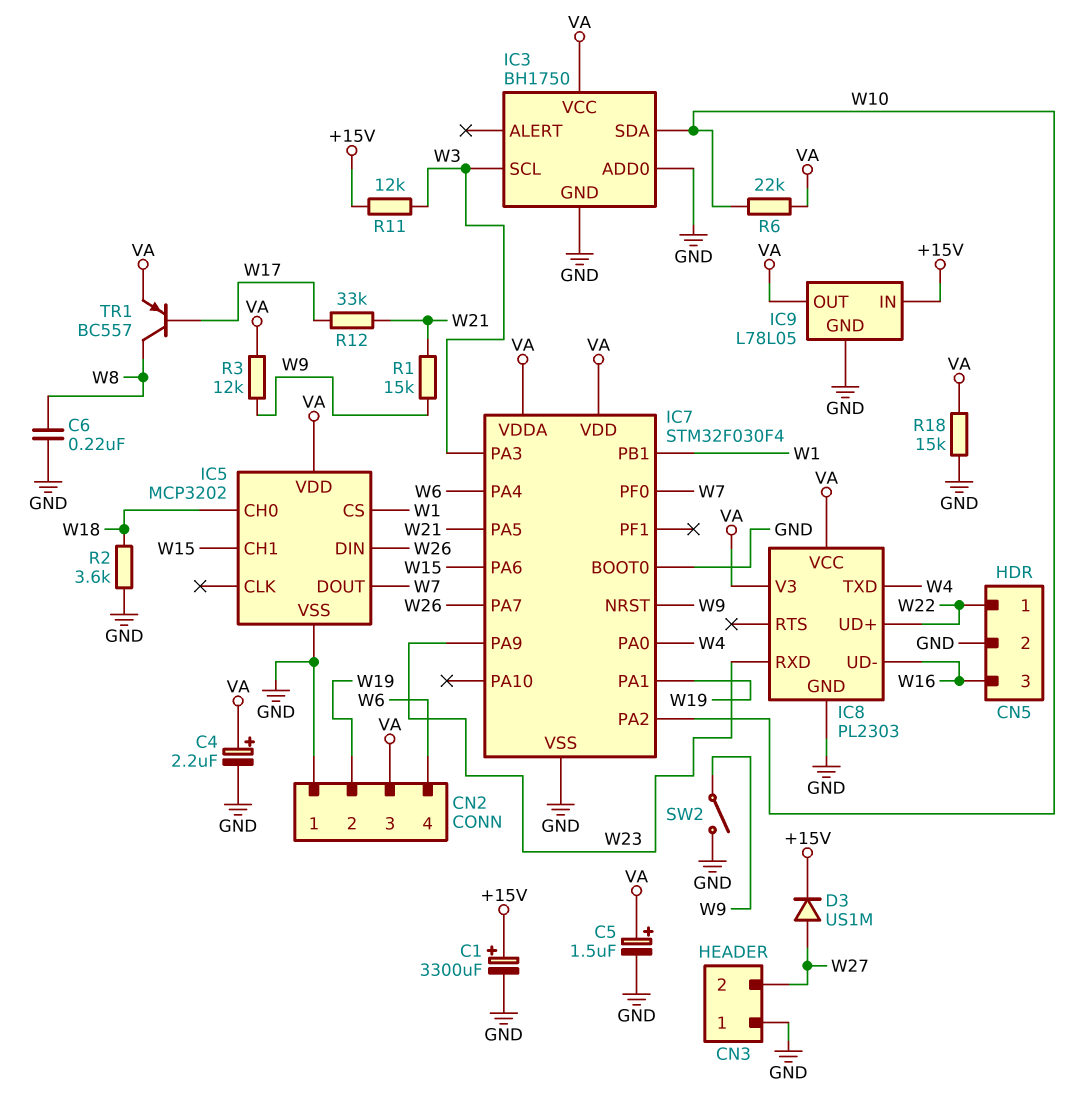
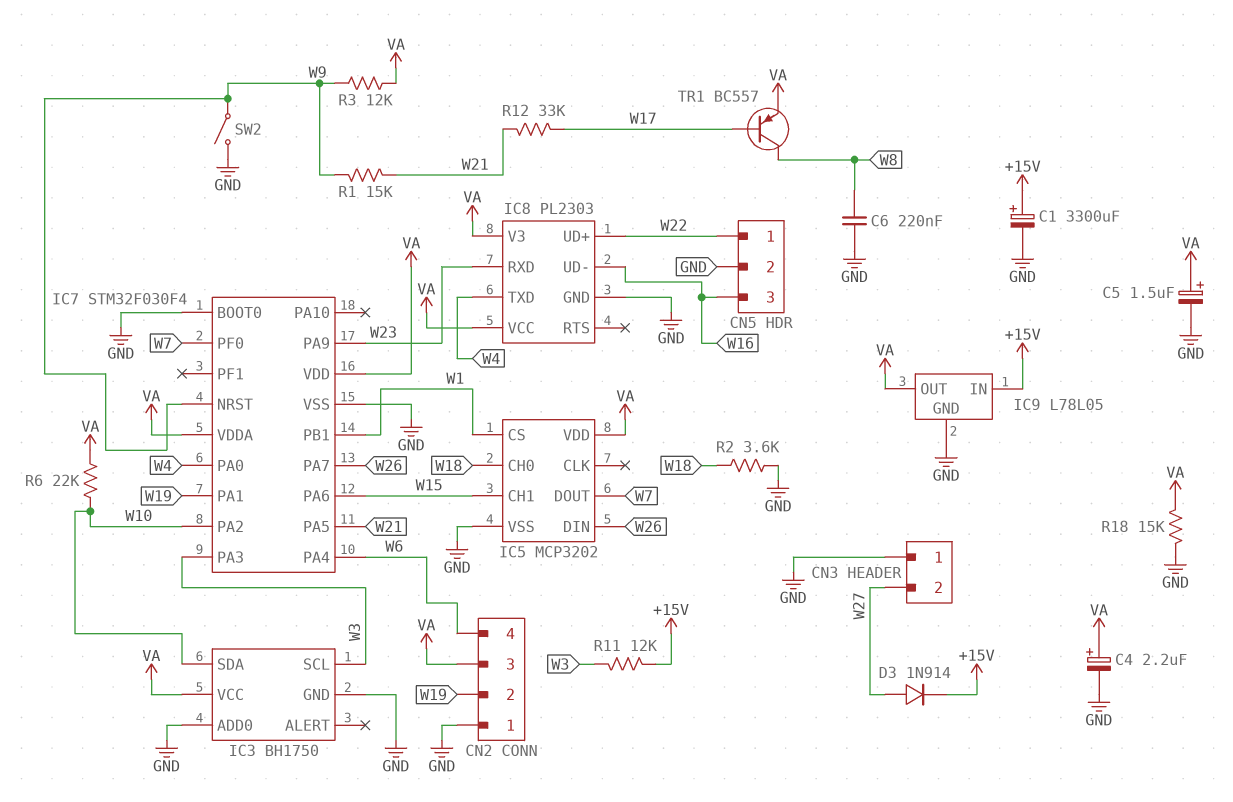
D3: diode US1M (A W27, K +15V) -> diode 1N914 (A W27, K +15V)

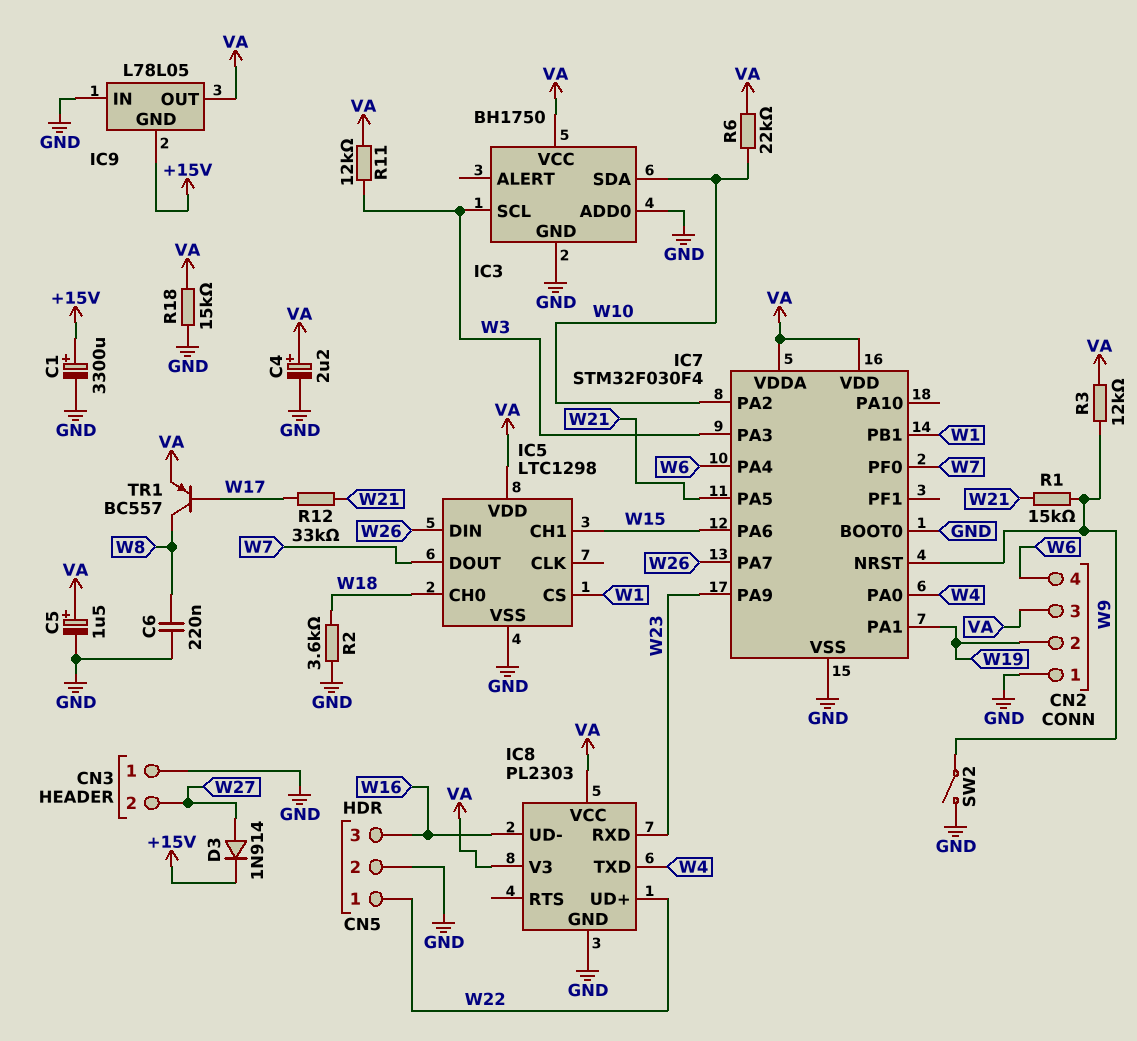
IC5: MCP3202 -> LTC1298
IC9 pin GND: GND -> +15V
IC9 pin IN: +15V -> GND
R11: 12k (+15V, W3) -> 12k (VA, W3)

